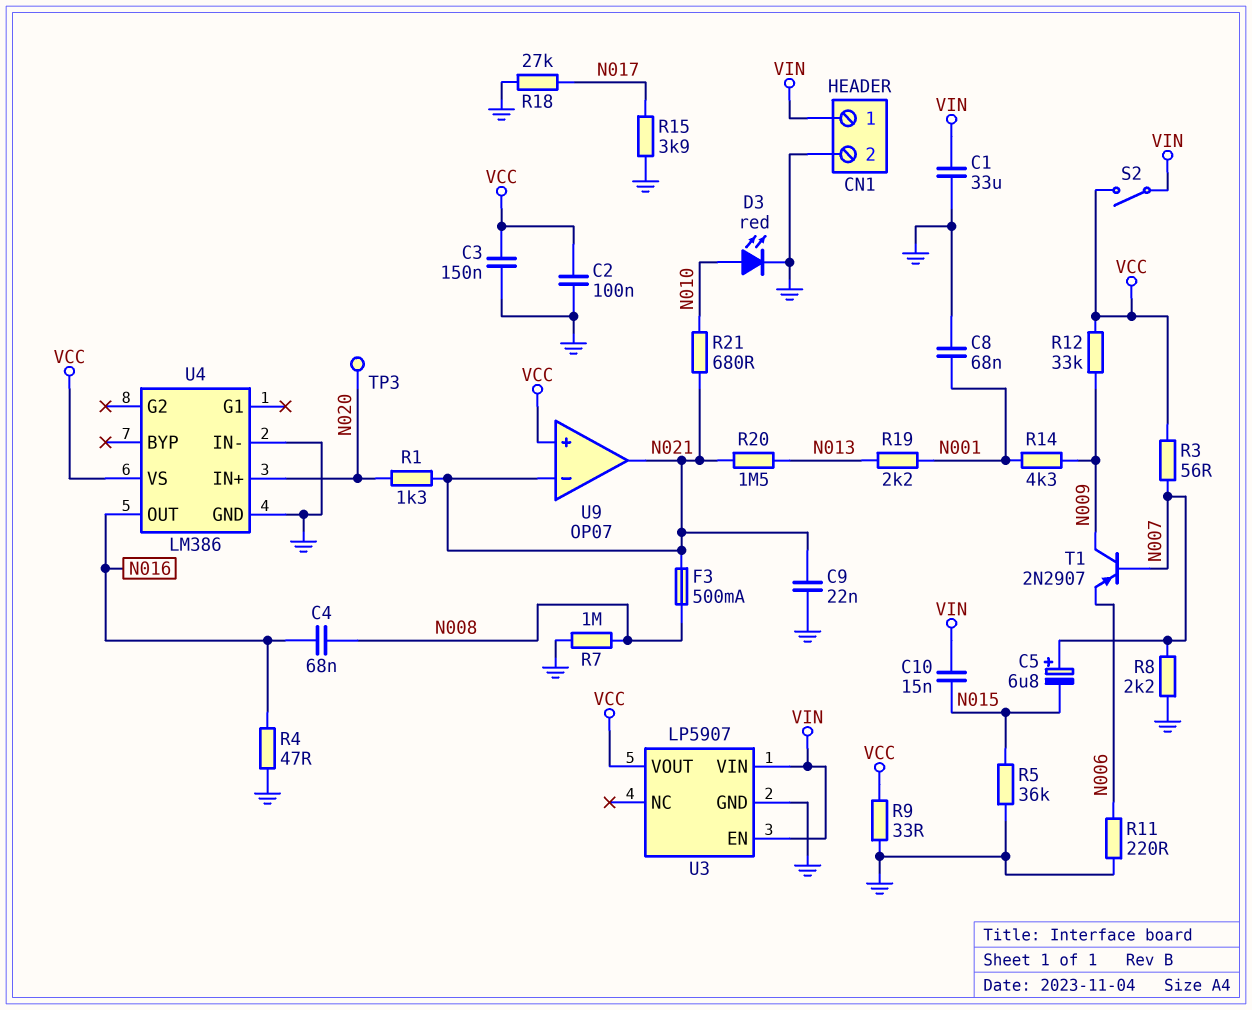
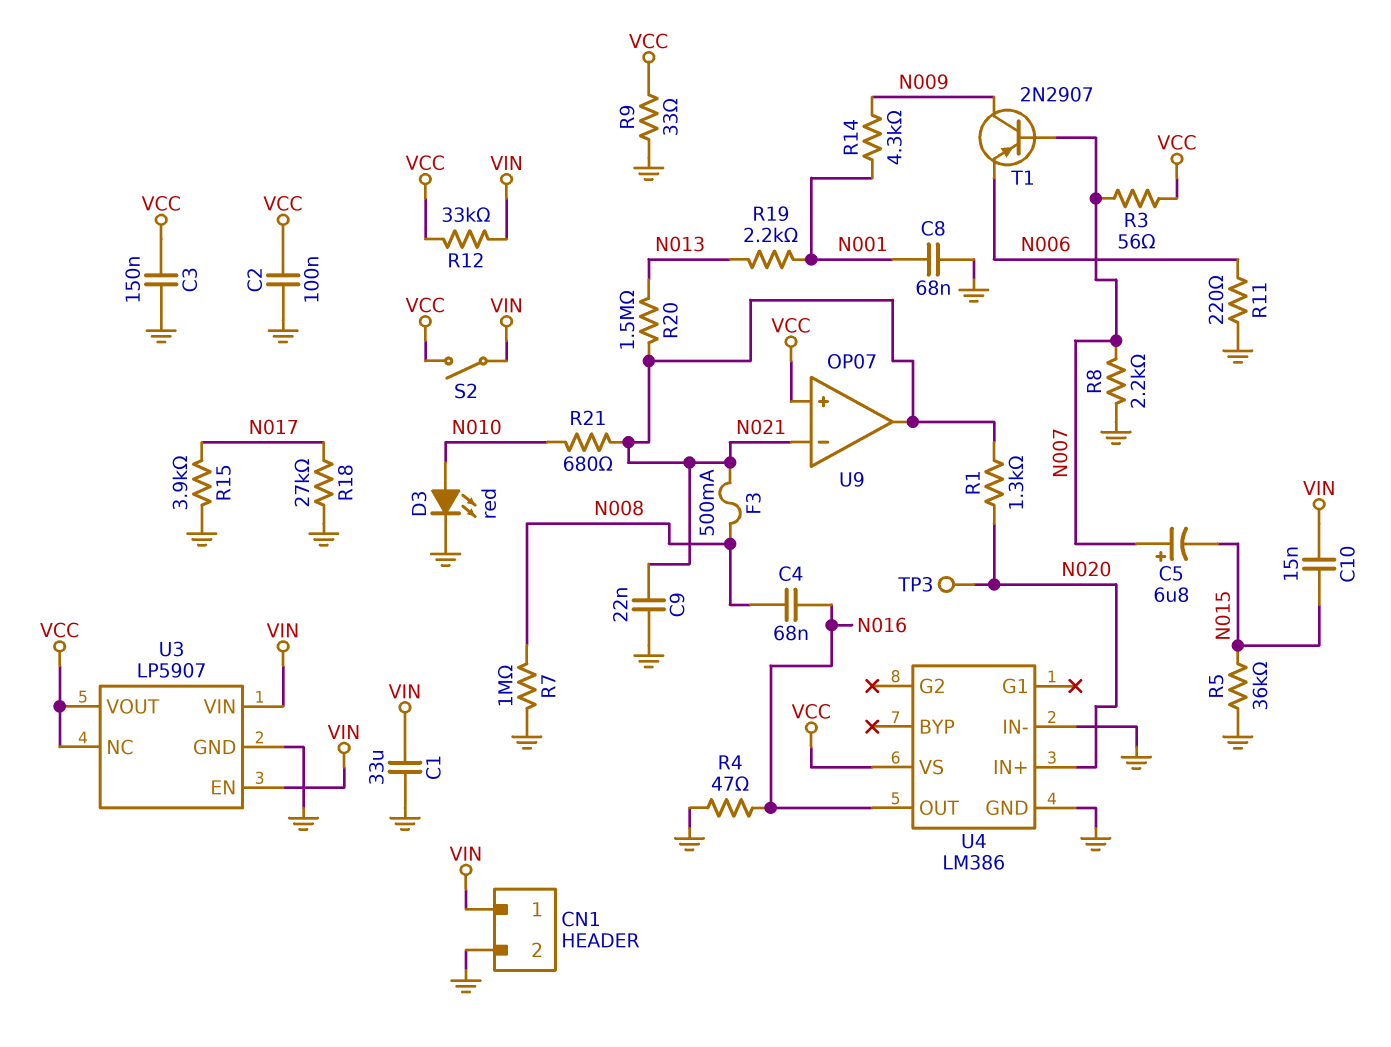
R12: 33k (N009, VCC) -> 33k (VCC, VIN)
U3 pin NC: none -> VCC

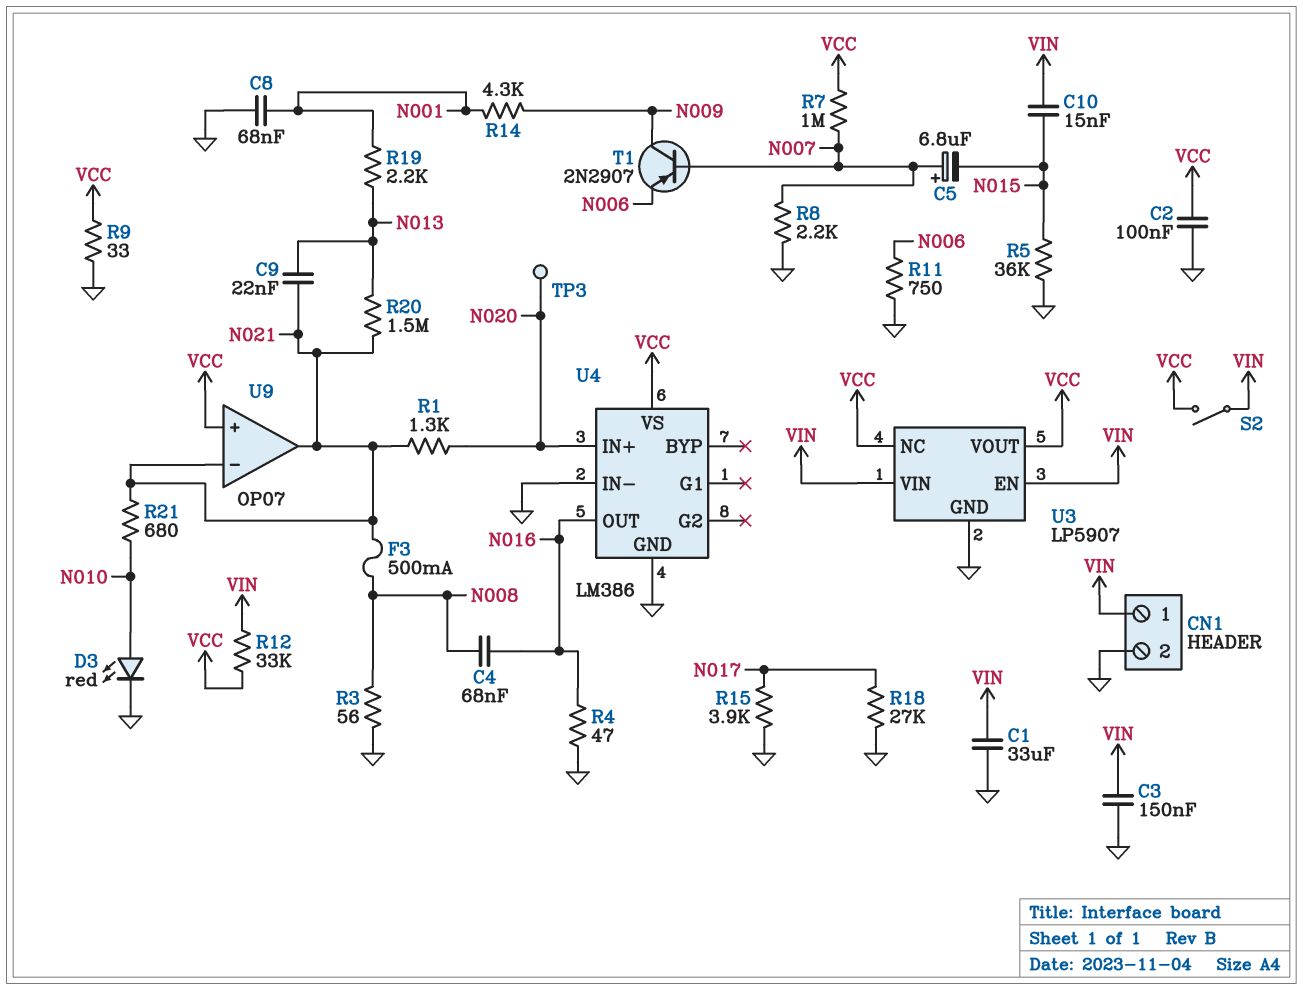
C3: 150nF (GND, VCC) -> 150nF (GND, VIN)
C9: 22nF (GND, N021) -> 22nF (N013, N021)
R3: 56 (N007, VCC) -> 56 (GND, N008)
R7: 1M (GND, N008) -> 1M (N007, VCC)
R11: 220 (GND, N006) -> 750 (GND, N006)

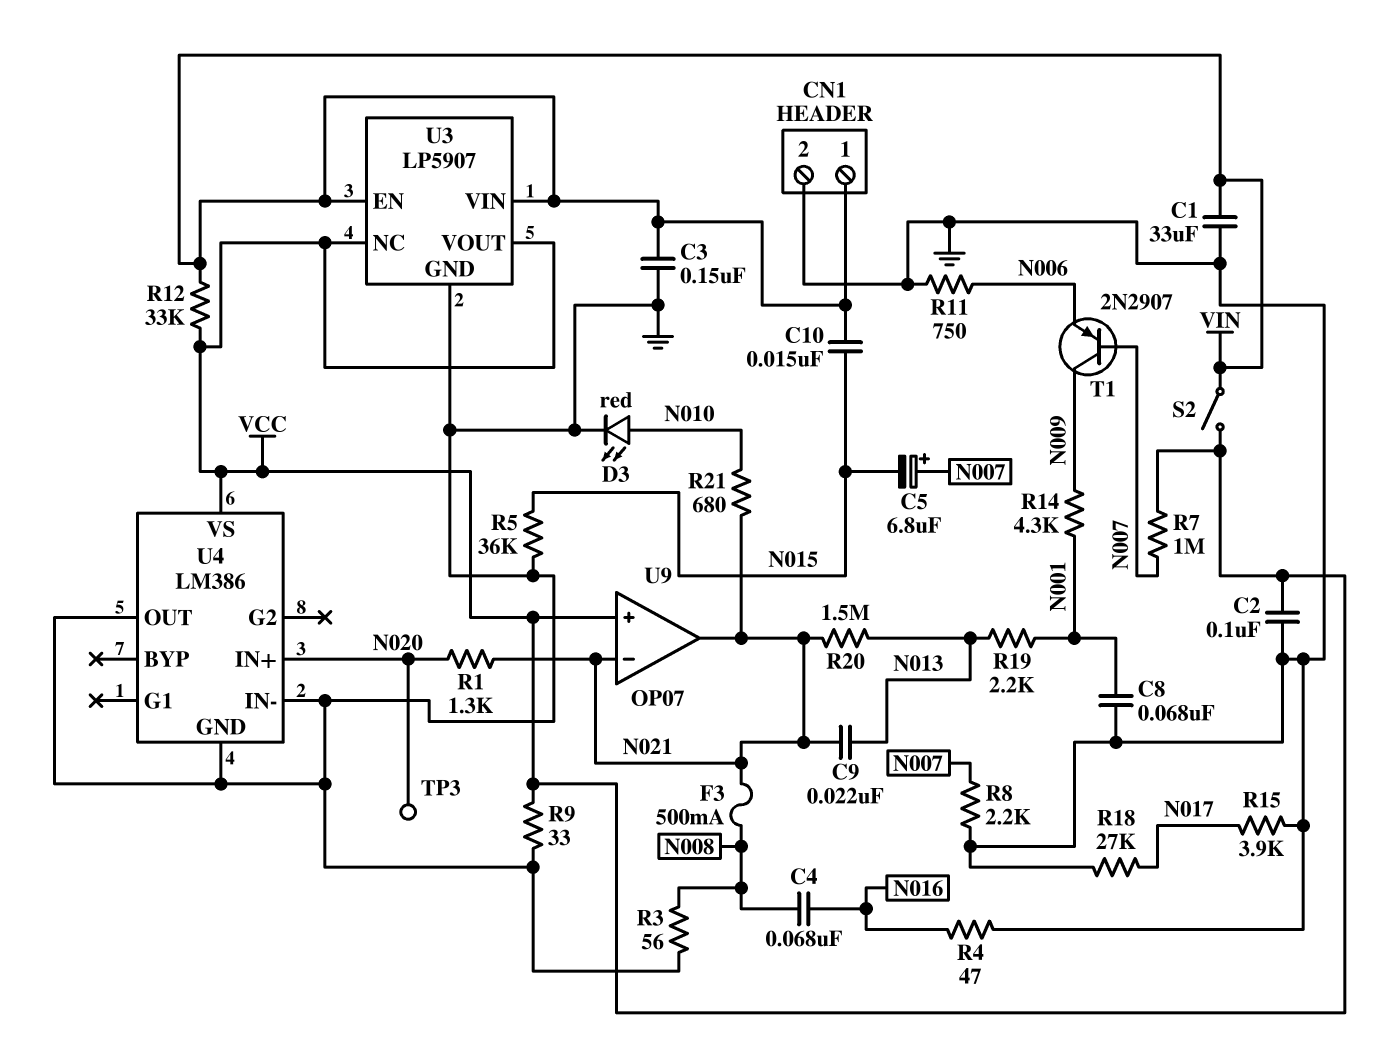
U4 pin OUT: N016 -> GND

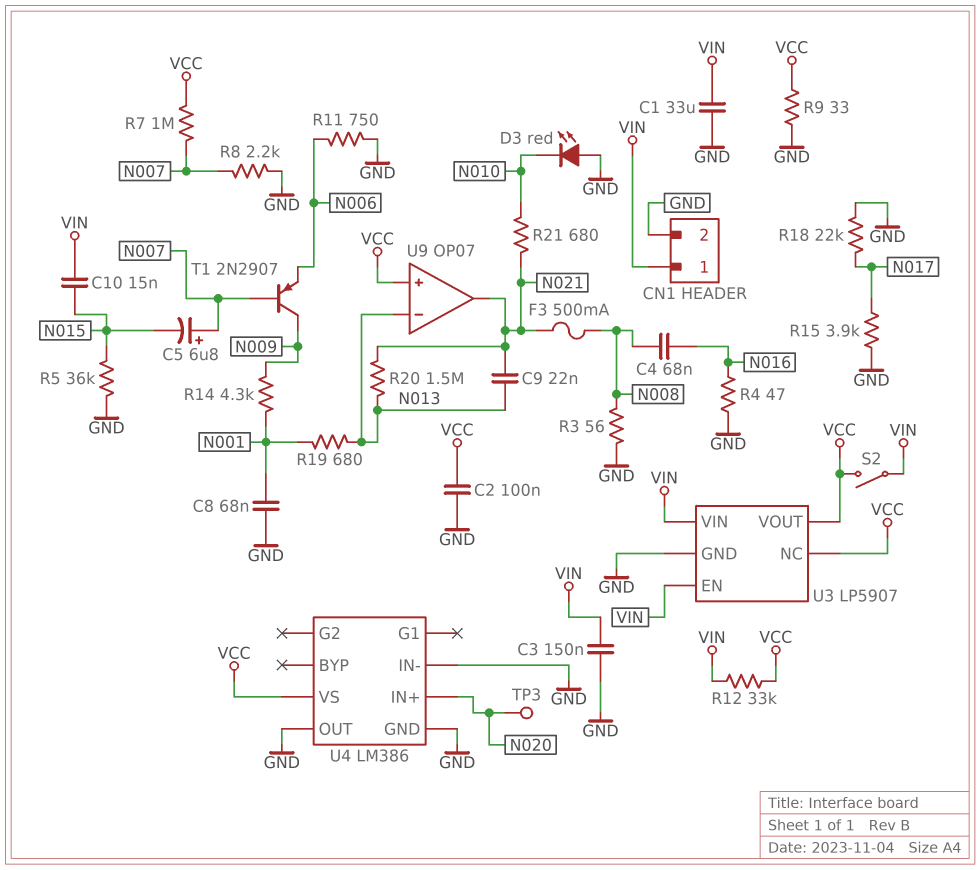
D3: LED red (A N010, K GND) -> LED red (A GND, K N010)
R1: 1.3k (N020, N021) -> none
R18: 27k (GND, N017) -> 22k (GND, N017)
R19: 2.2k (N001, N013) -> 680 (N001, N013)
U9 pin in-: N021 -> N013

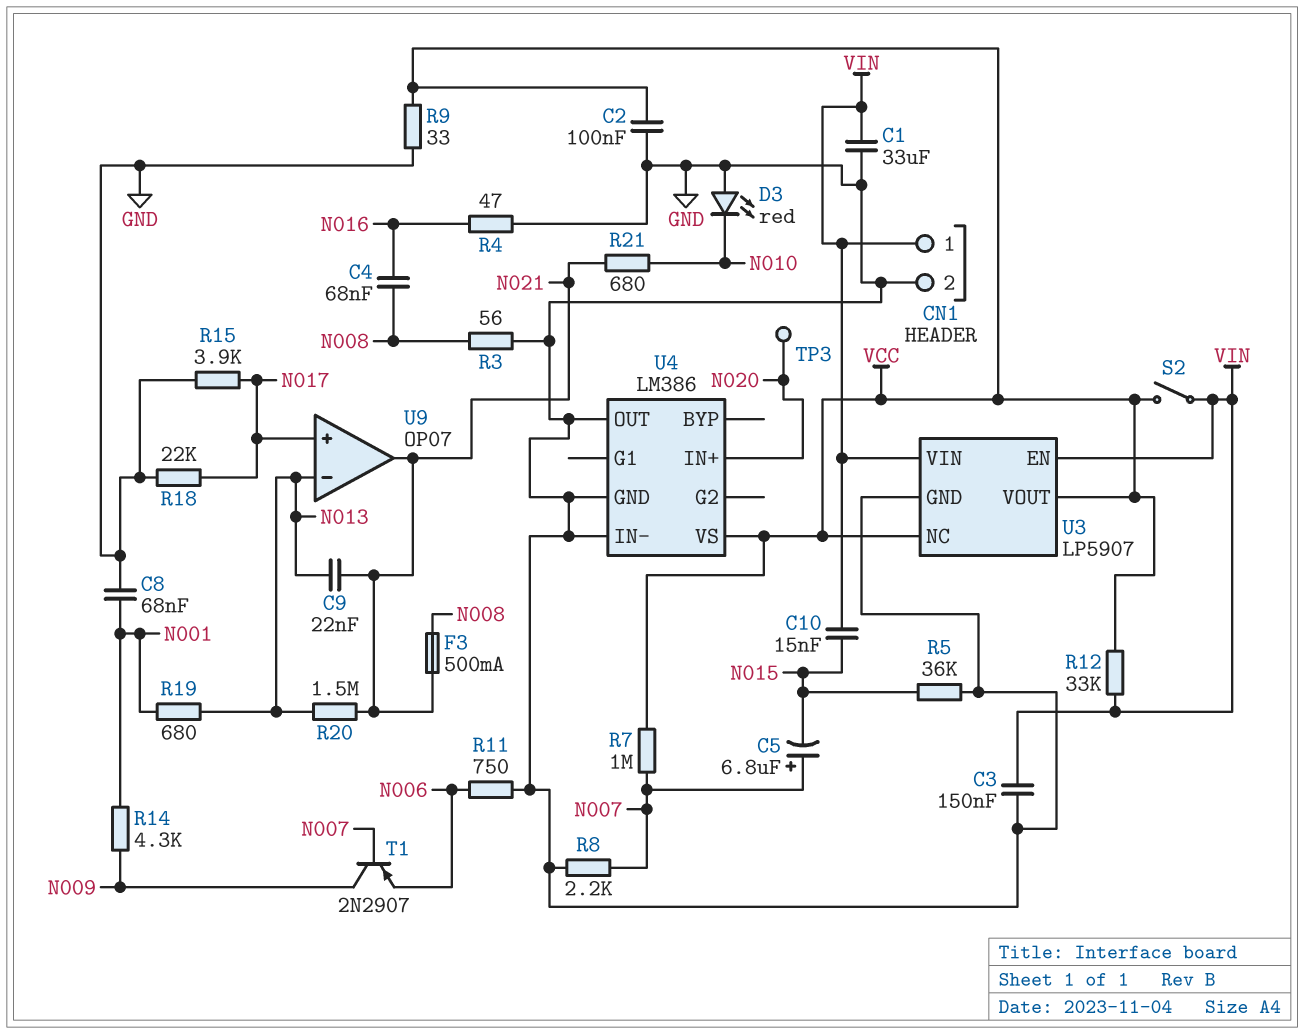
U9 pin in+: VCC -> N017

